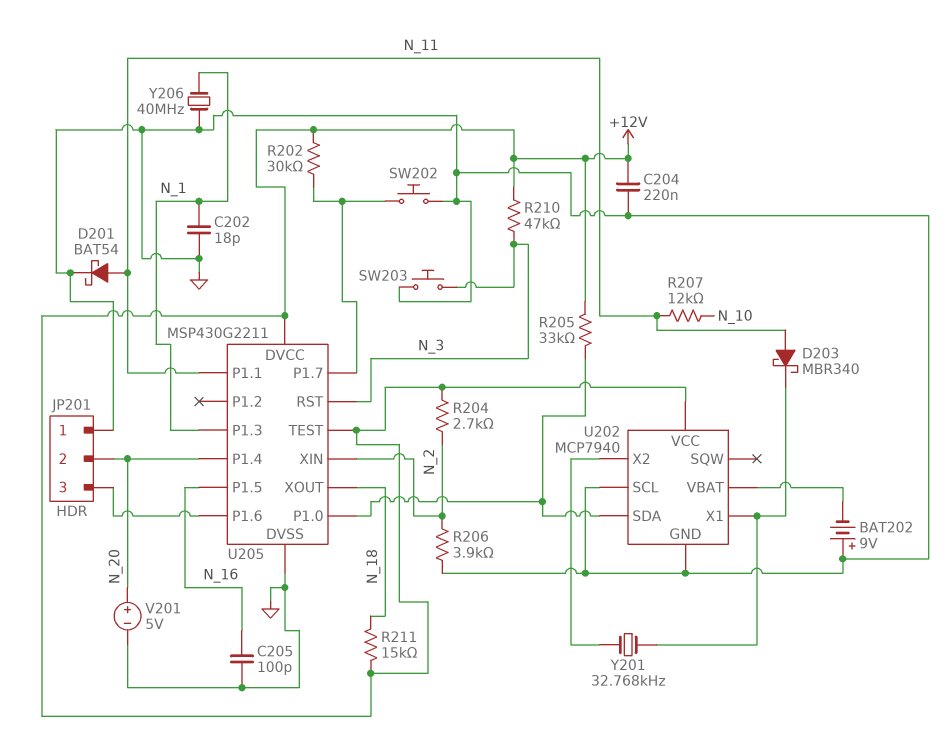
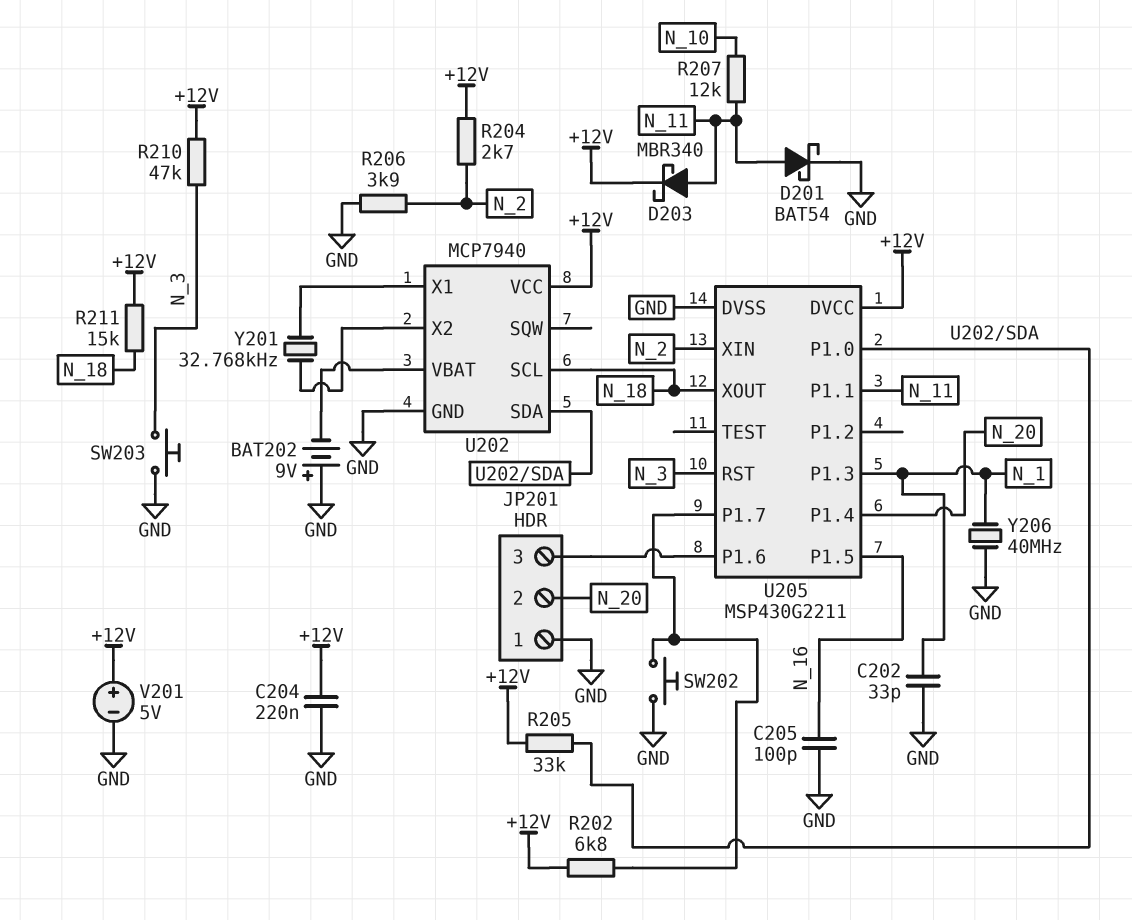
C202: 18pF (GND, N_1) -> 33pF (GND, N_1)
D203: schottky MBR340 (A N_11, K U202/X1) -> schottky MBR340 (A N_11, K +12V)
R202: 30k (+12V, U205/P1.7) -> 6.8k (+12V, U205/P1.7)
U202 pin SCL: GND -> N_18
U205 pin TEST: +12V -> none
V201: 5V (plus N_20, minus GND) -> 5V (plus +12V, minus GND)

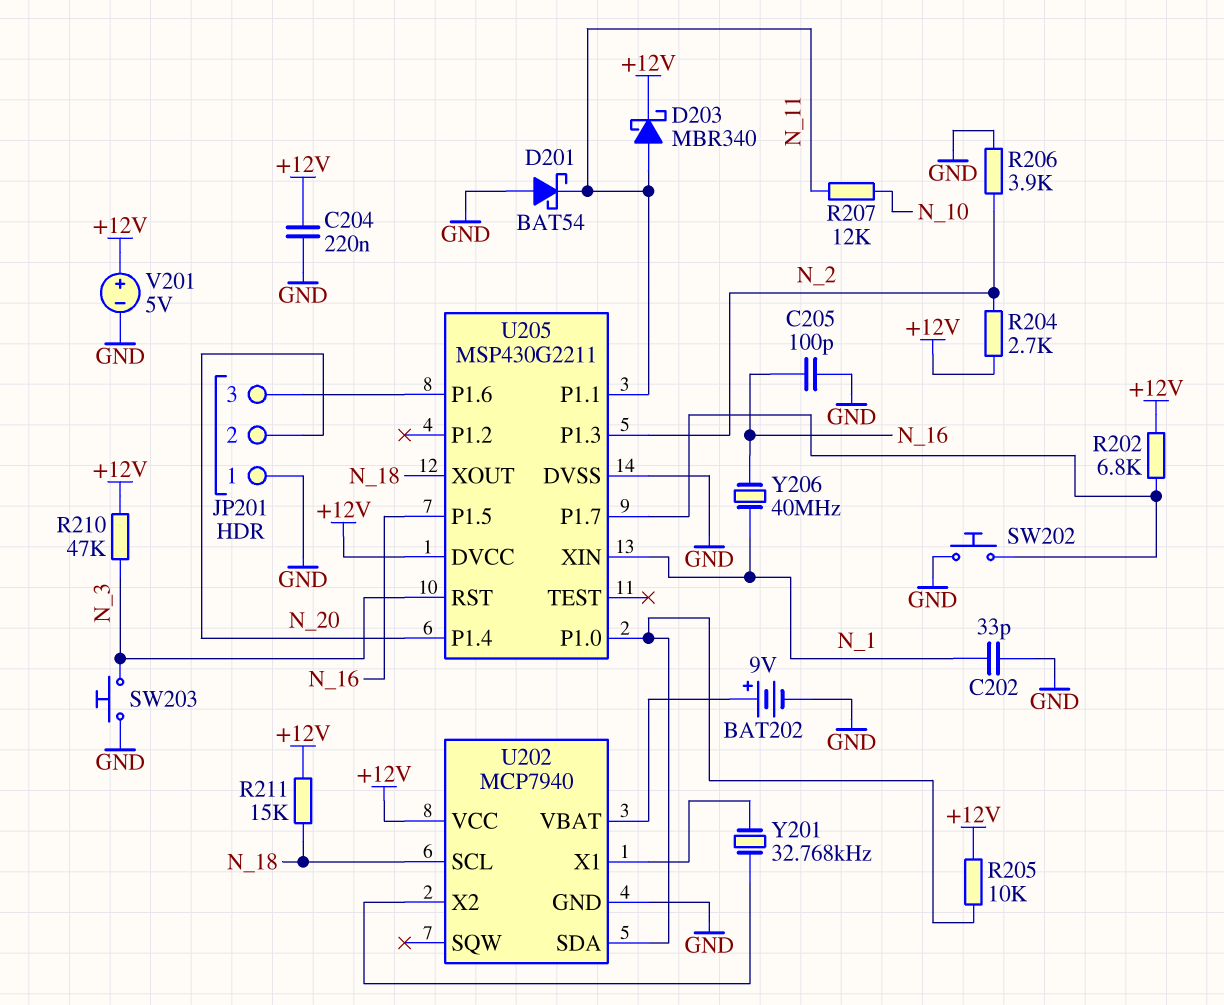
BAT202: 9V (plus GND, minus U202/VBAT) -> 9V (plus U202/VBAT, minus GND)
D201: schottky BAT54 (A N_11, K GND) -> schottky BAT54 (A GND, K N_11)
R205: 33k (+12V, U202/SDA) -> 10k (+12V, U202/SDA)
U205 pin P1.3: N_1 -> N_2
U205 pin XIN: N_2 -> N_1
Y206: 40MHz (GND, N_1) -> 40MHz (N_1, N_16)

